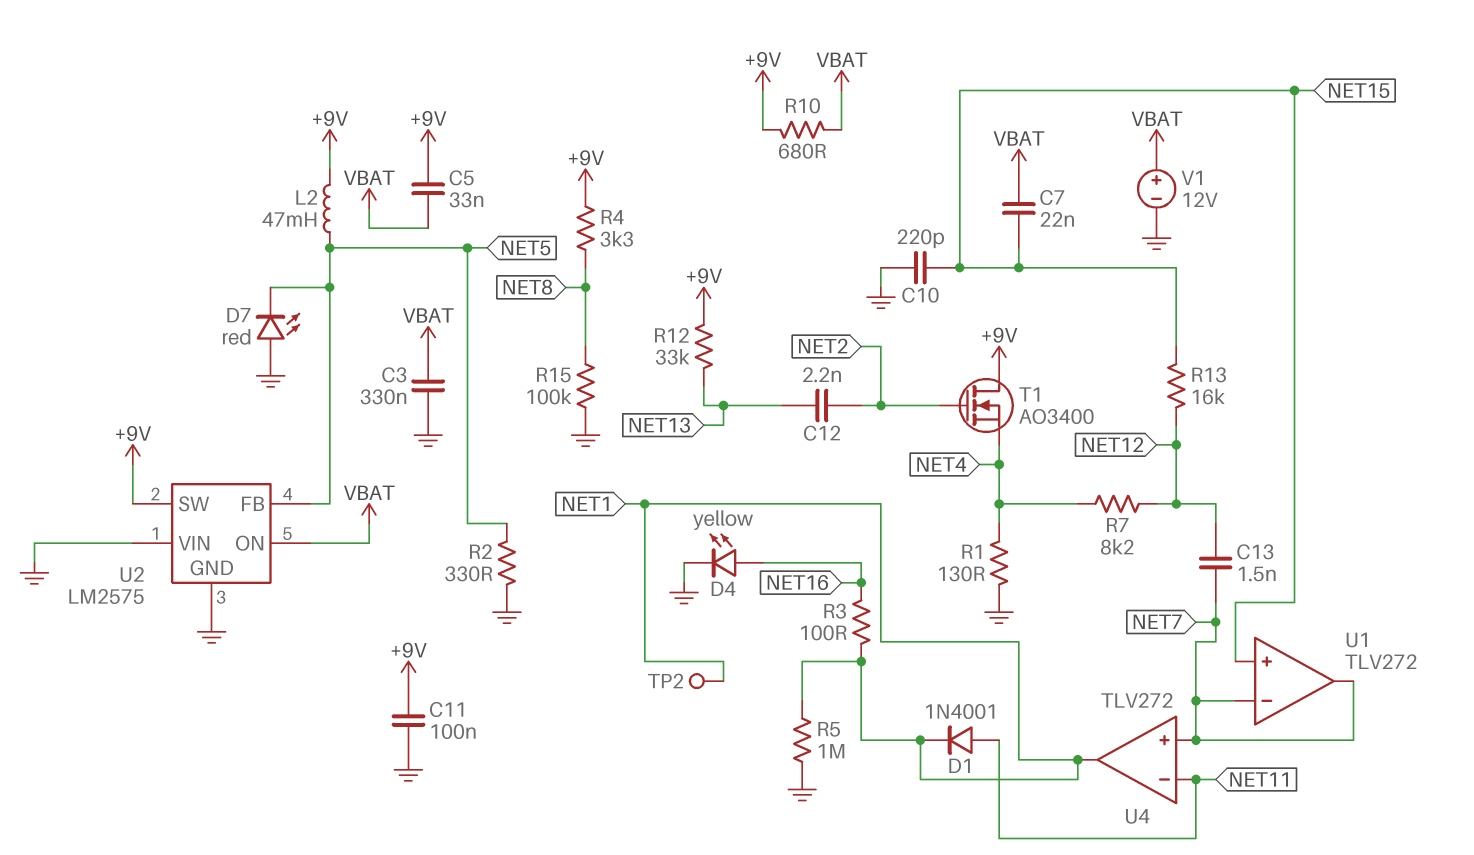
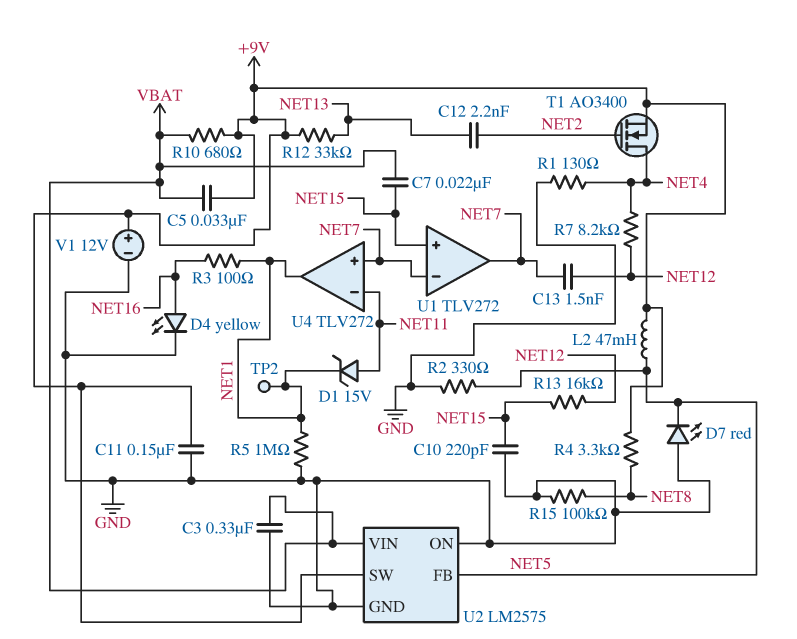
C11: 100nF (+9V, GND) -> 150nF (+9V, GND)
D1: diode 1N4001 (A NET11, K NET1) -> zener 15V (A NET11, K NET1)
T1: NMOS AO3400 (G NET2, D +9V, S NET4) -> NMOS AO3400 (G NET2, D NET4, S +9V)
U2 pin ON: VBAT -> GND
U2 pin VIN: GND -> VBAT
V1: 12V (plus VBAT, minus GND) -> 12V (plus +9V, minus GND)

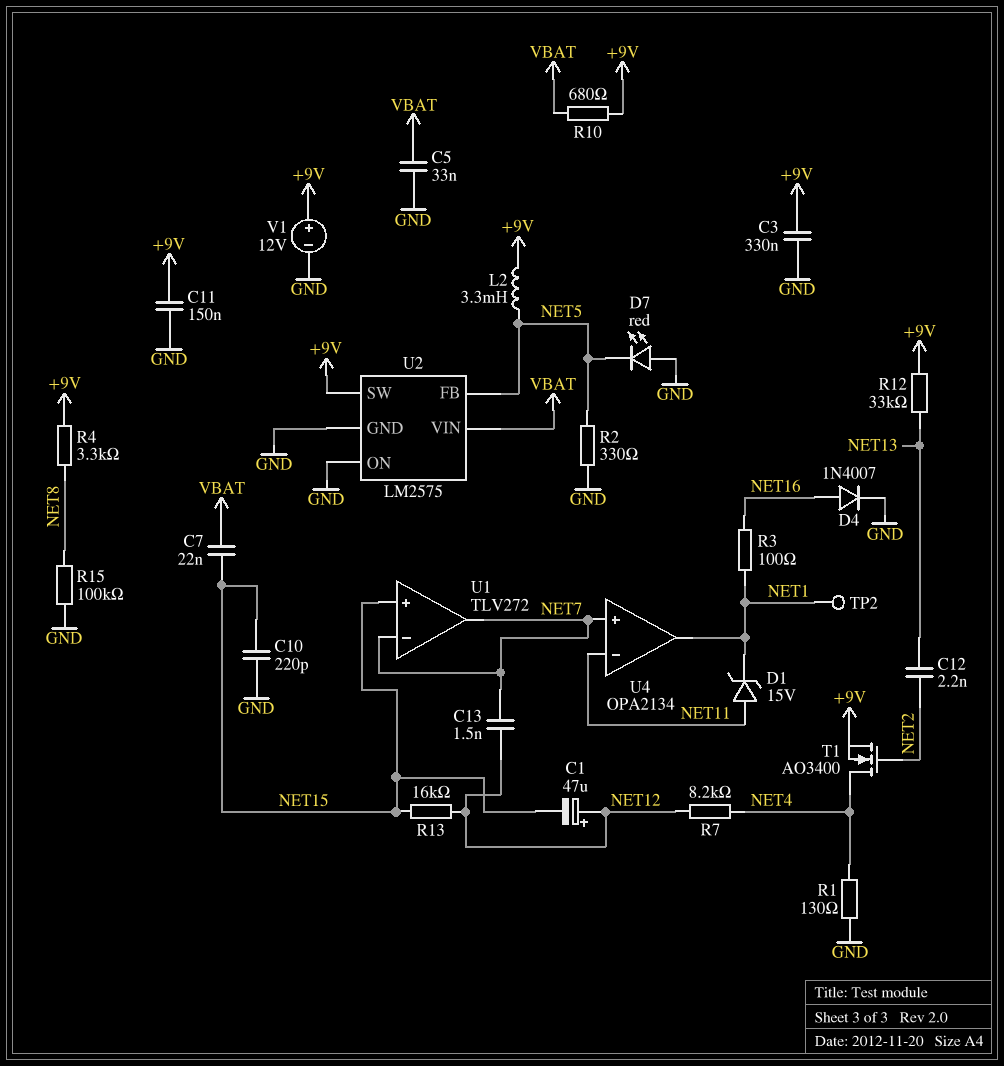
C1: none -> 47uF (plus NET12, minus NET15)
C3: 330nF (GND, VBAT) -> 330nF (+9V, GND)
C5: 33nF (+9V, VBAT) -> 33nF (GND, VBAT)
D4: LED yellow (A NET16, K GND) -> diode 1N4007 (A NET16, K GND)
L2: 47mH (+9V, NET5) -> 3.3mH (+9V, NET5)
R5: 1M (GND, NET1) -> none
U4: TLV272 -> OPA2134

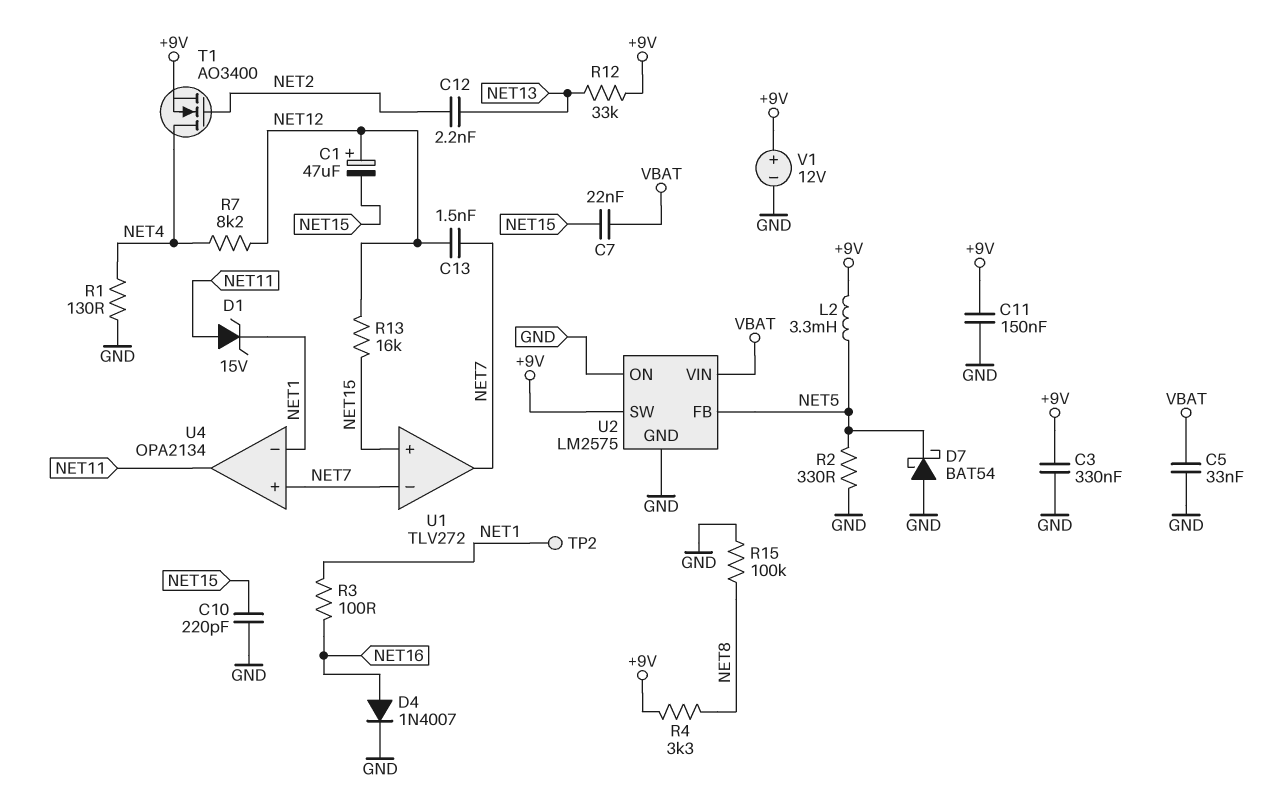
D7: LED red (A GND, K NET5) -> schottky BAT54 (A GND, K NET5)
R10: 680 (+9V, VBAT) -> none
U4 pin in-: NET11 -> NET1
U4 pin out: NET1 -> NET11

